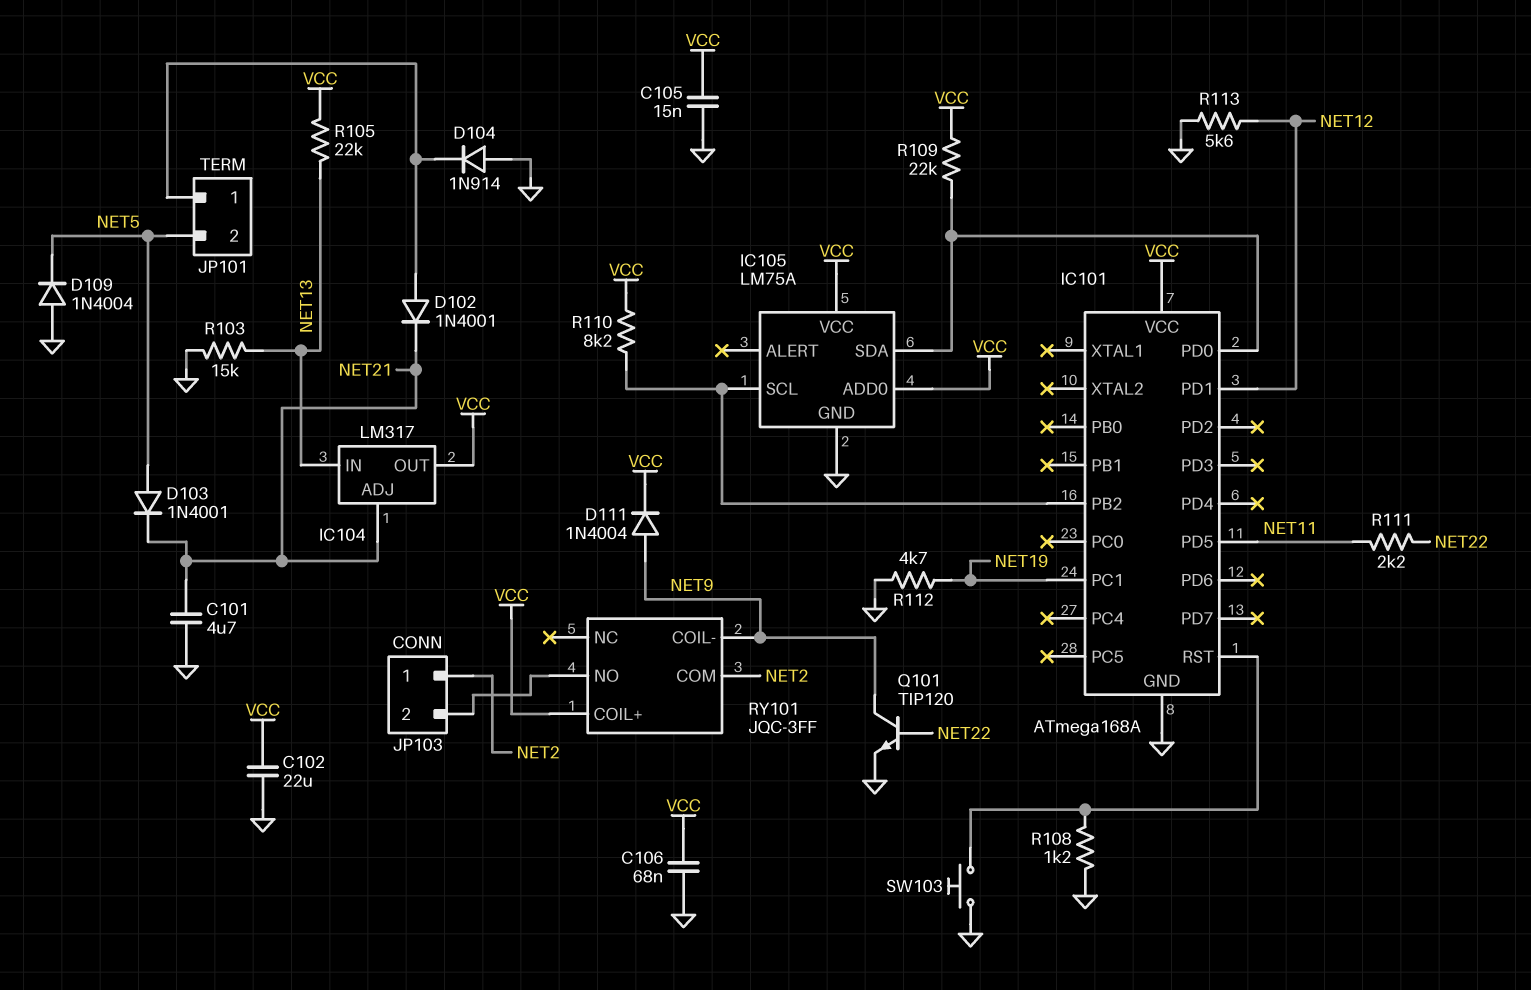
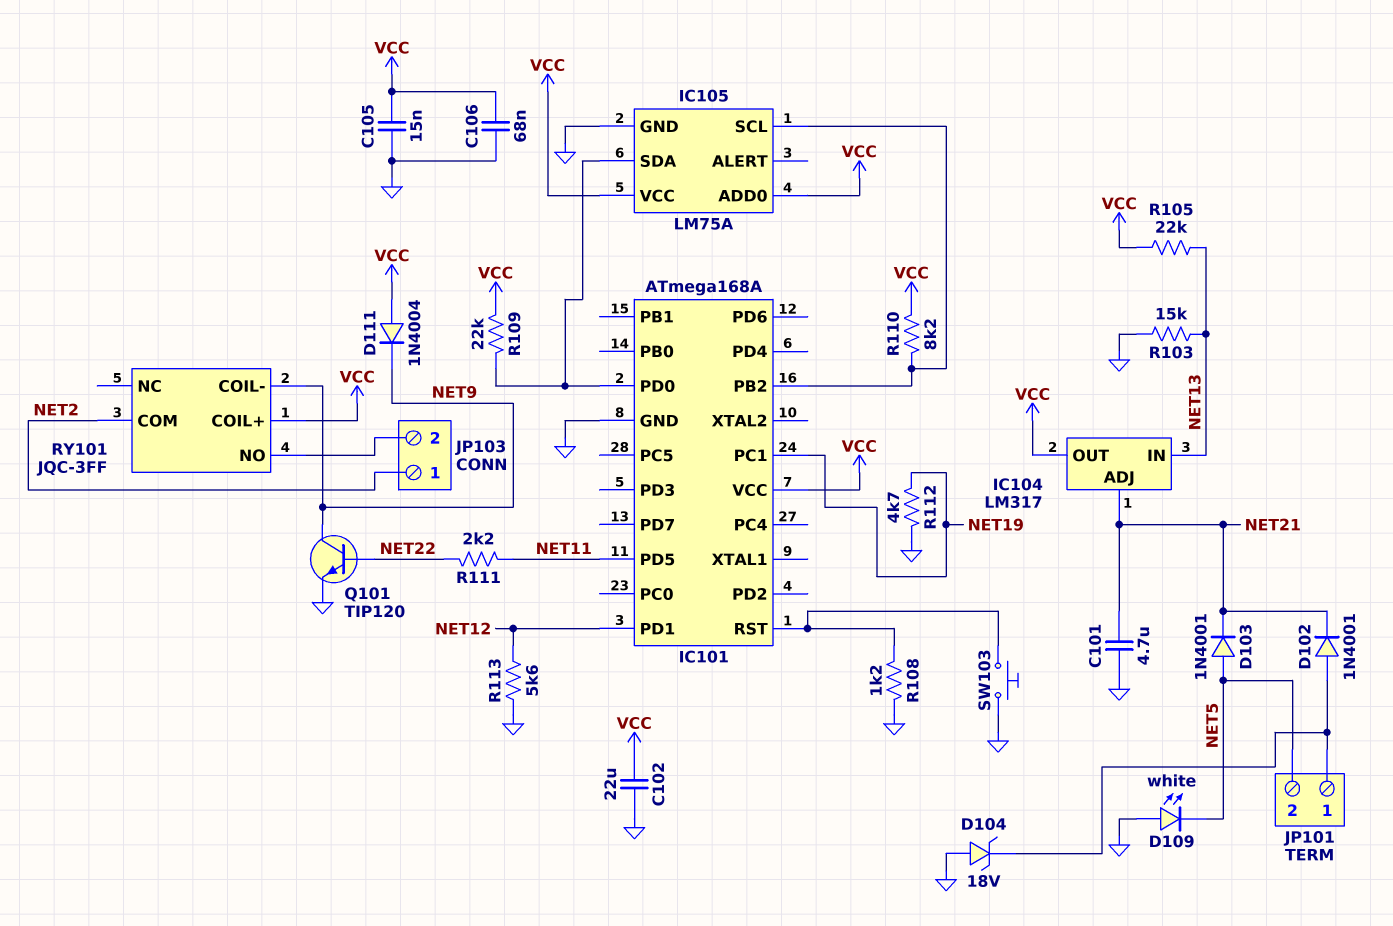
D104: diode 1N914 (A GND, K JP101/1) -> zener 18V (A GND, K JP101/1)
D109: diode 1N4004 (A GND, K NET5) -> LED white (A GND, K NET5)
D111: diode 1N4004 (A NET9, K VCC) -> diode 1N4004 (A VCC, K NET9)

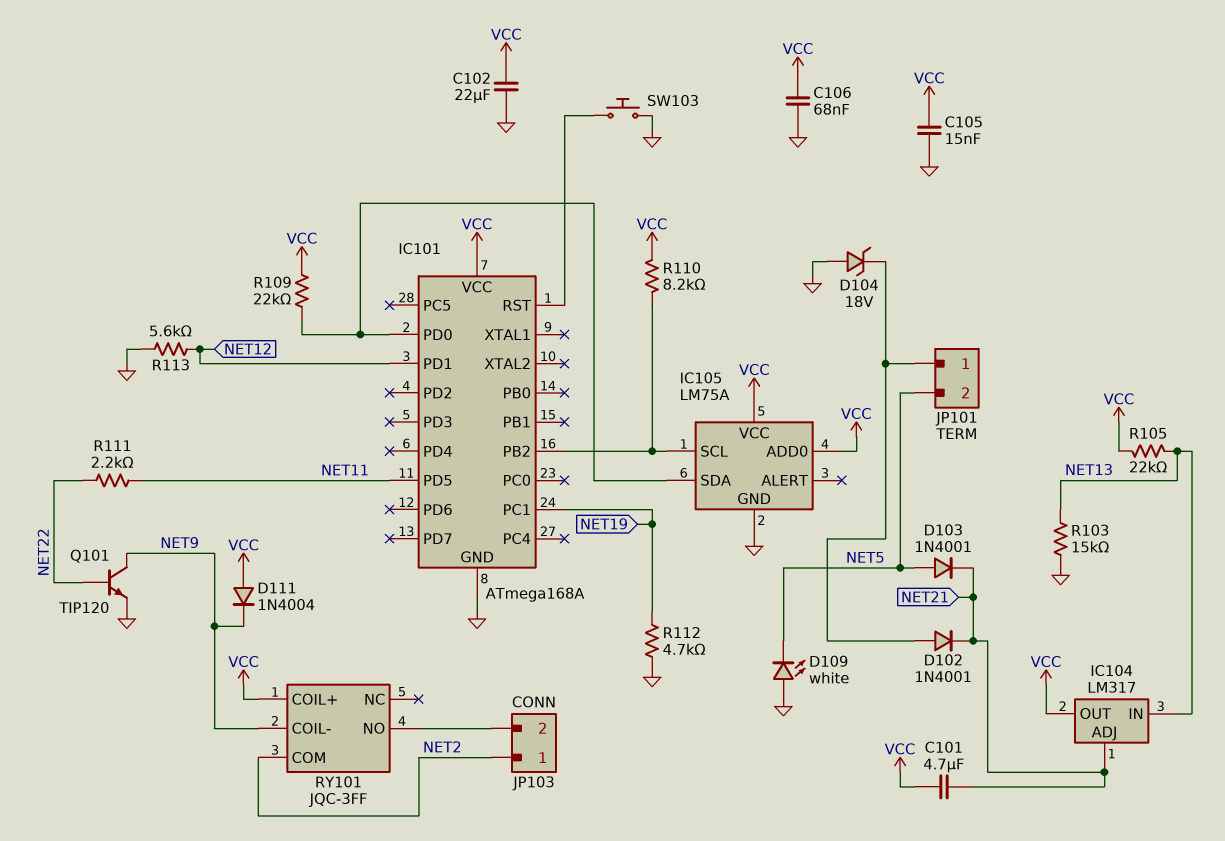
C101: 4.7uF (GND, NET21) -> 4.7uF (NET21, VCC)
R108: 1.2k (GND, IC101/RST) -> none

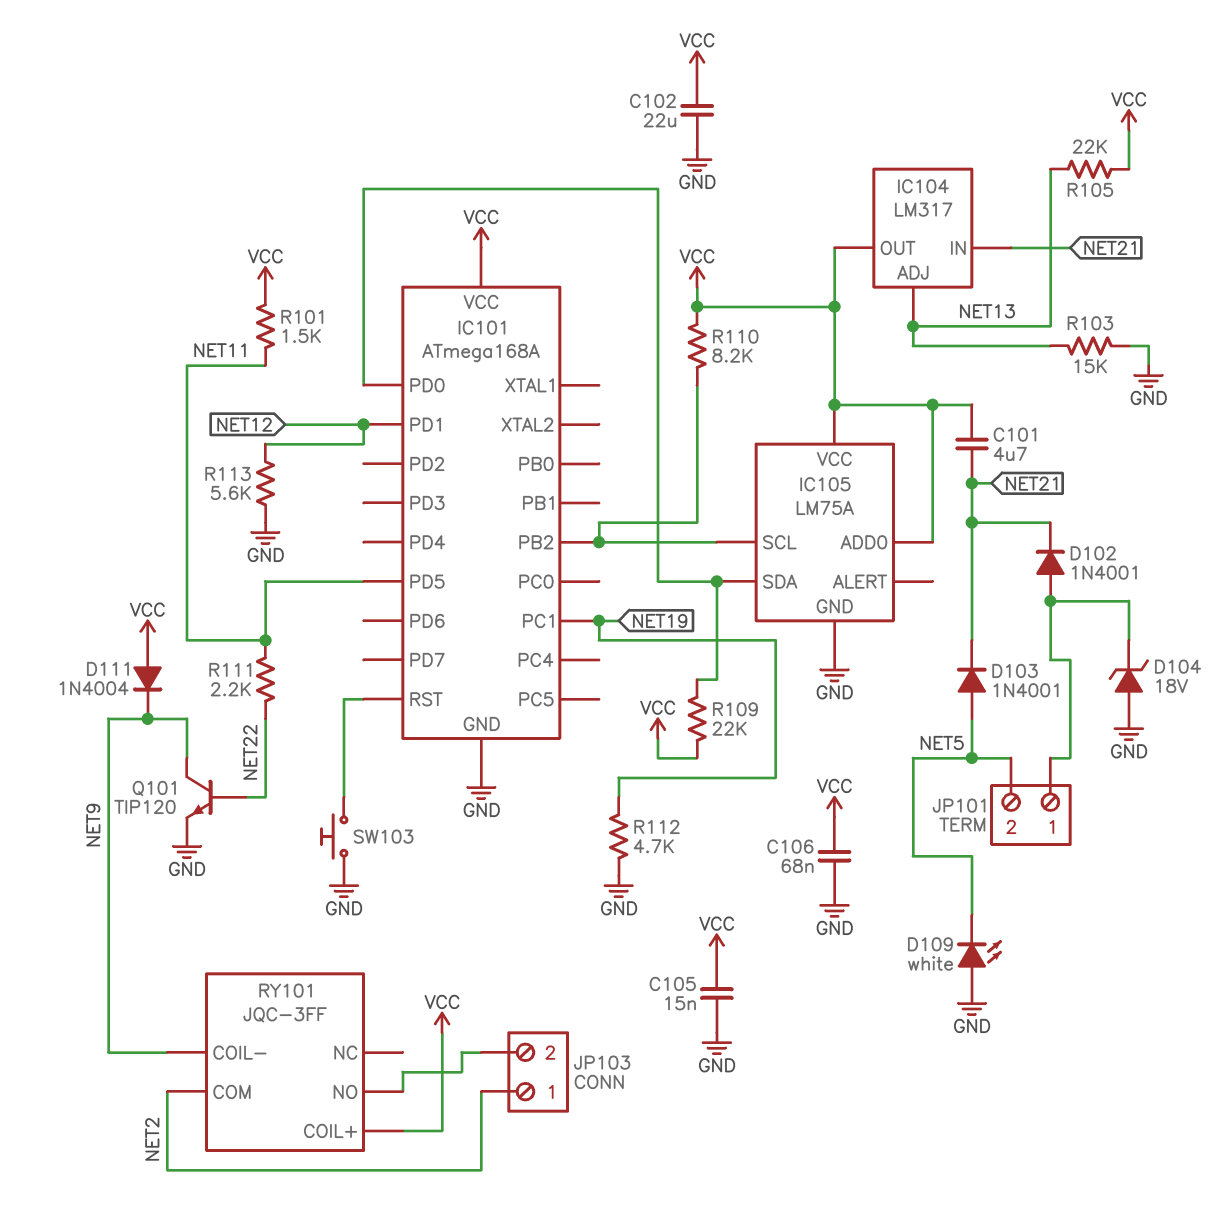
IC104 pin ADJ: NET21 -> NET13
IC104 pin IN: NET13 -> NET21
R101: none -> 1.5k (NET11, VCC)

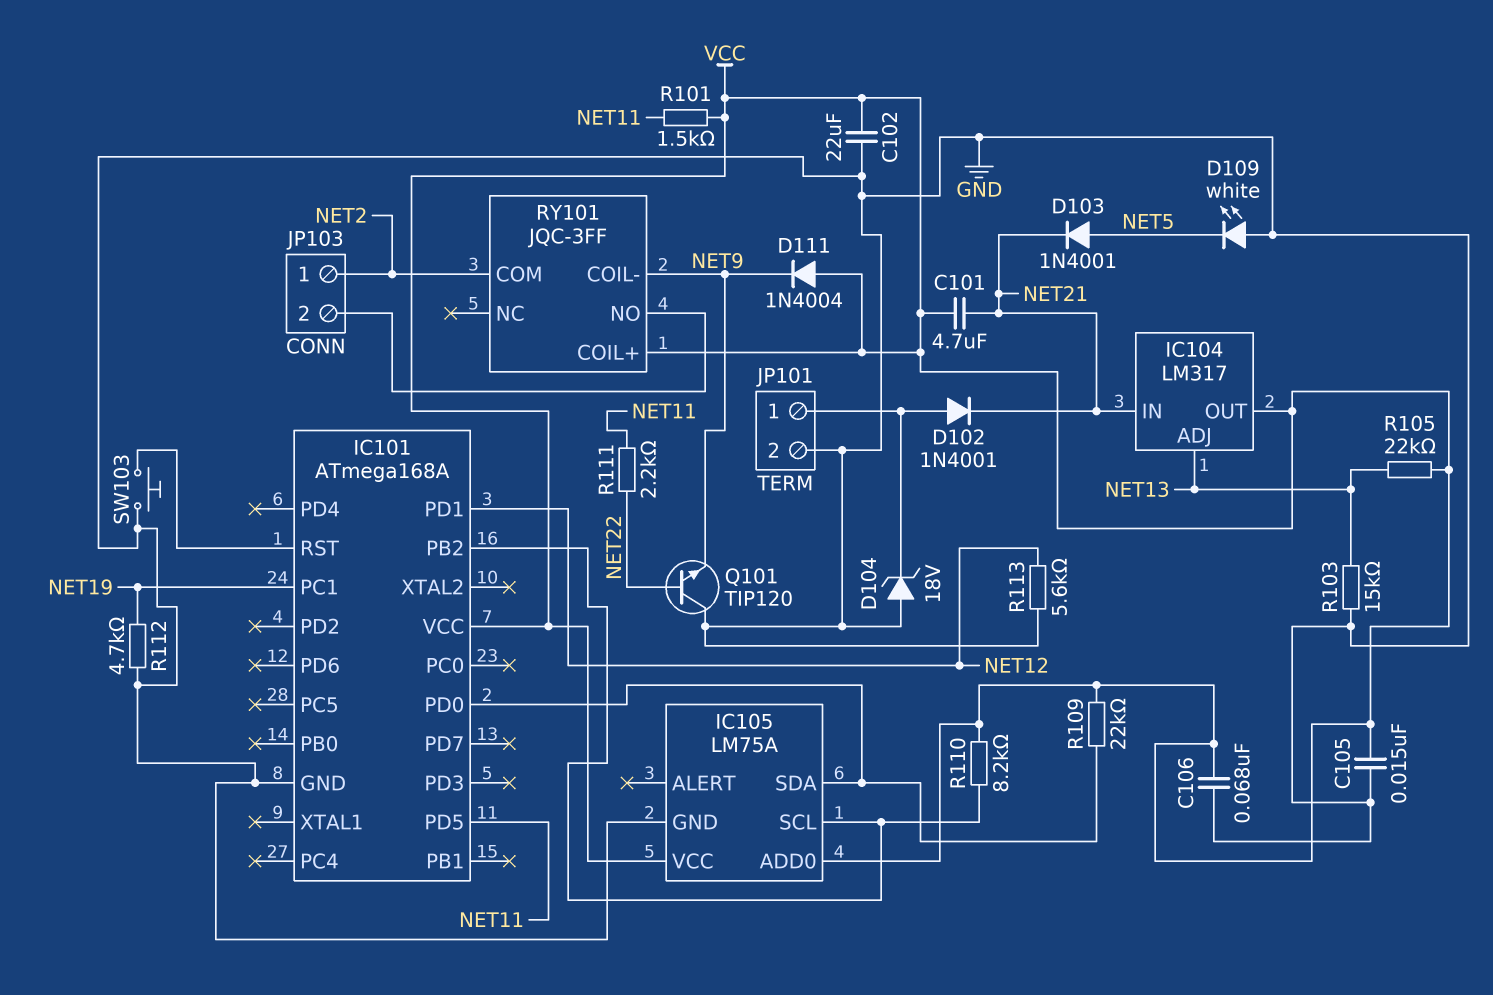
JP101 pin 2: NET5 -> GND
Q101: NPN TIP120 (B NET22, C NET9, E GND) -> NPN TIP120 (B NET22, C GND, E NET9)

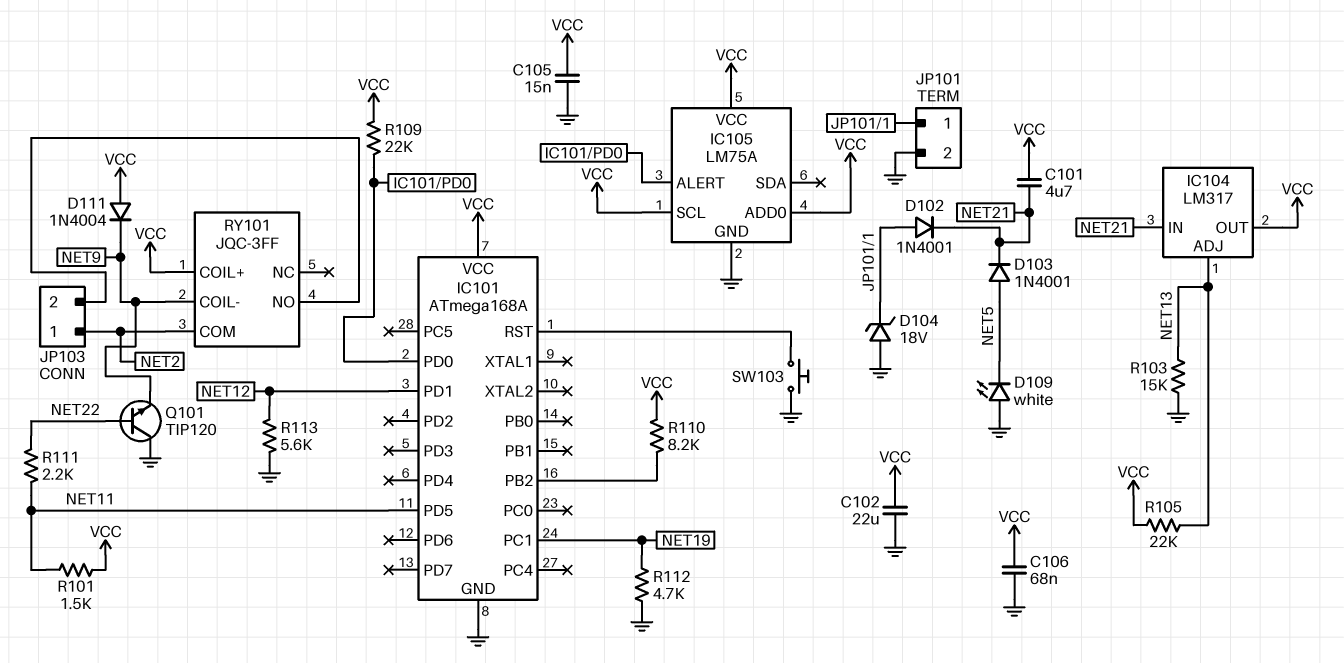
IC105 pin ALERT: none -> IC101/PD0
IC105 pin SCL: IC101/PB2 -> VCC
IC105 pin SDA: IC101/PD0 -> none

